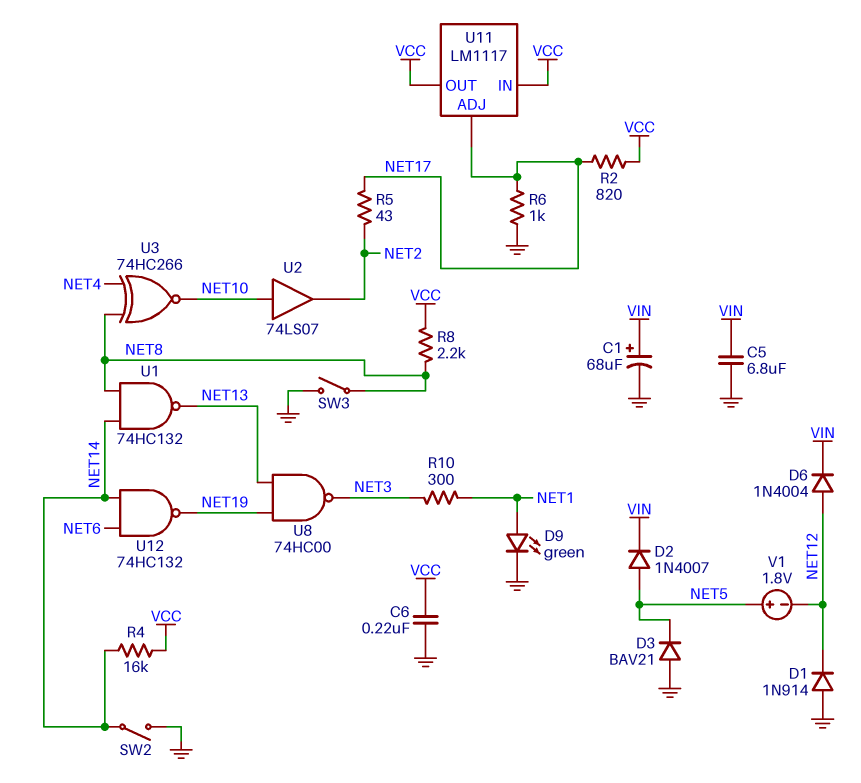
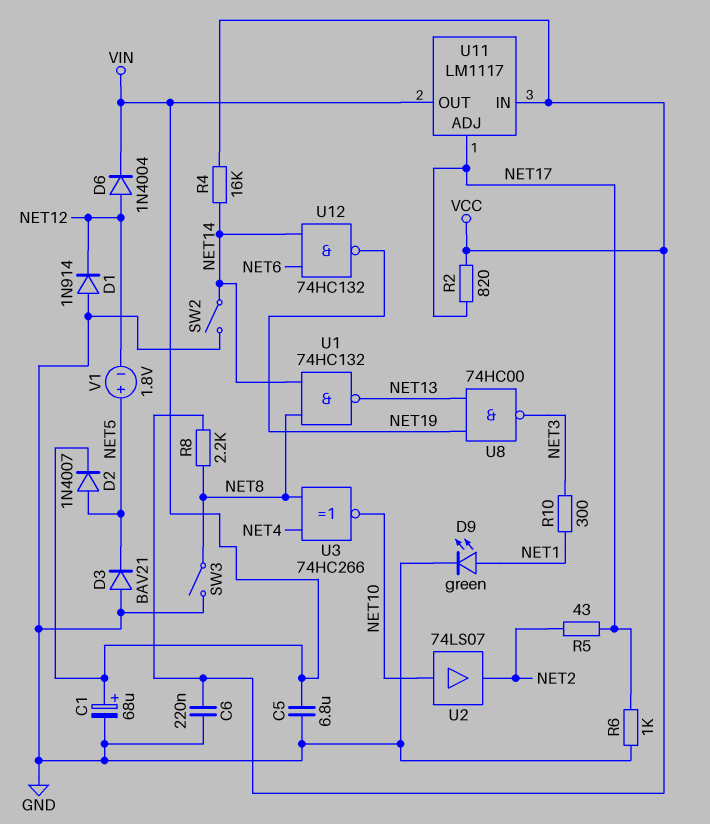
U11 pin OUT: VCC -> VIN

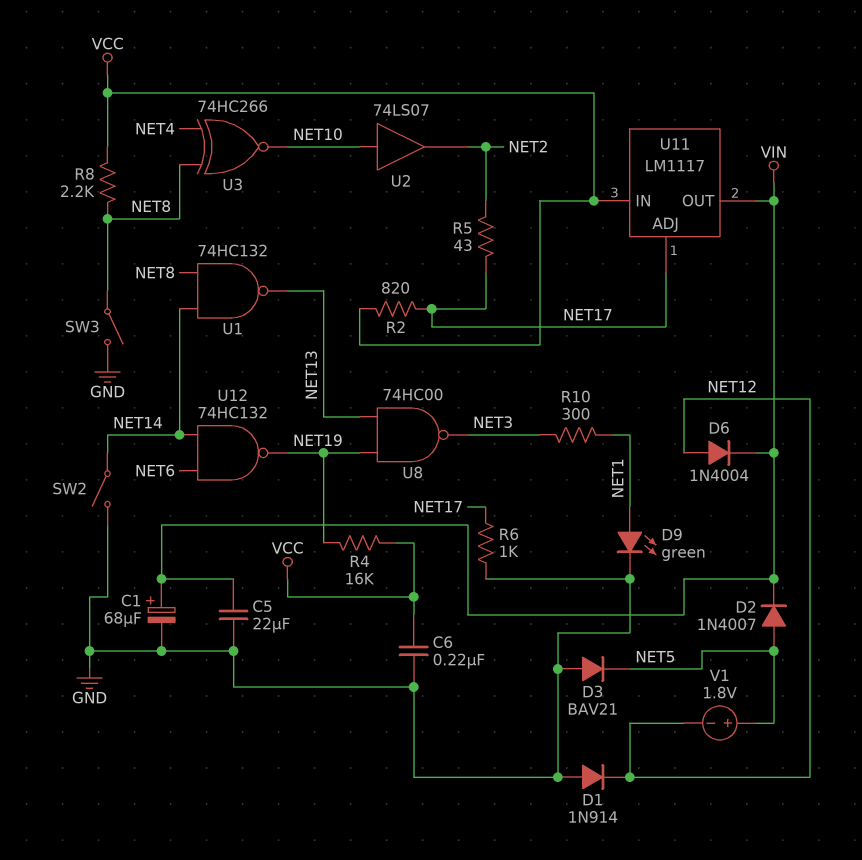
C5: 6.8uF (GND, VIN) -> 22uF (GND, VIN)
R4: 16k (NET14, VCC) -> 16k (NET19, VCC)

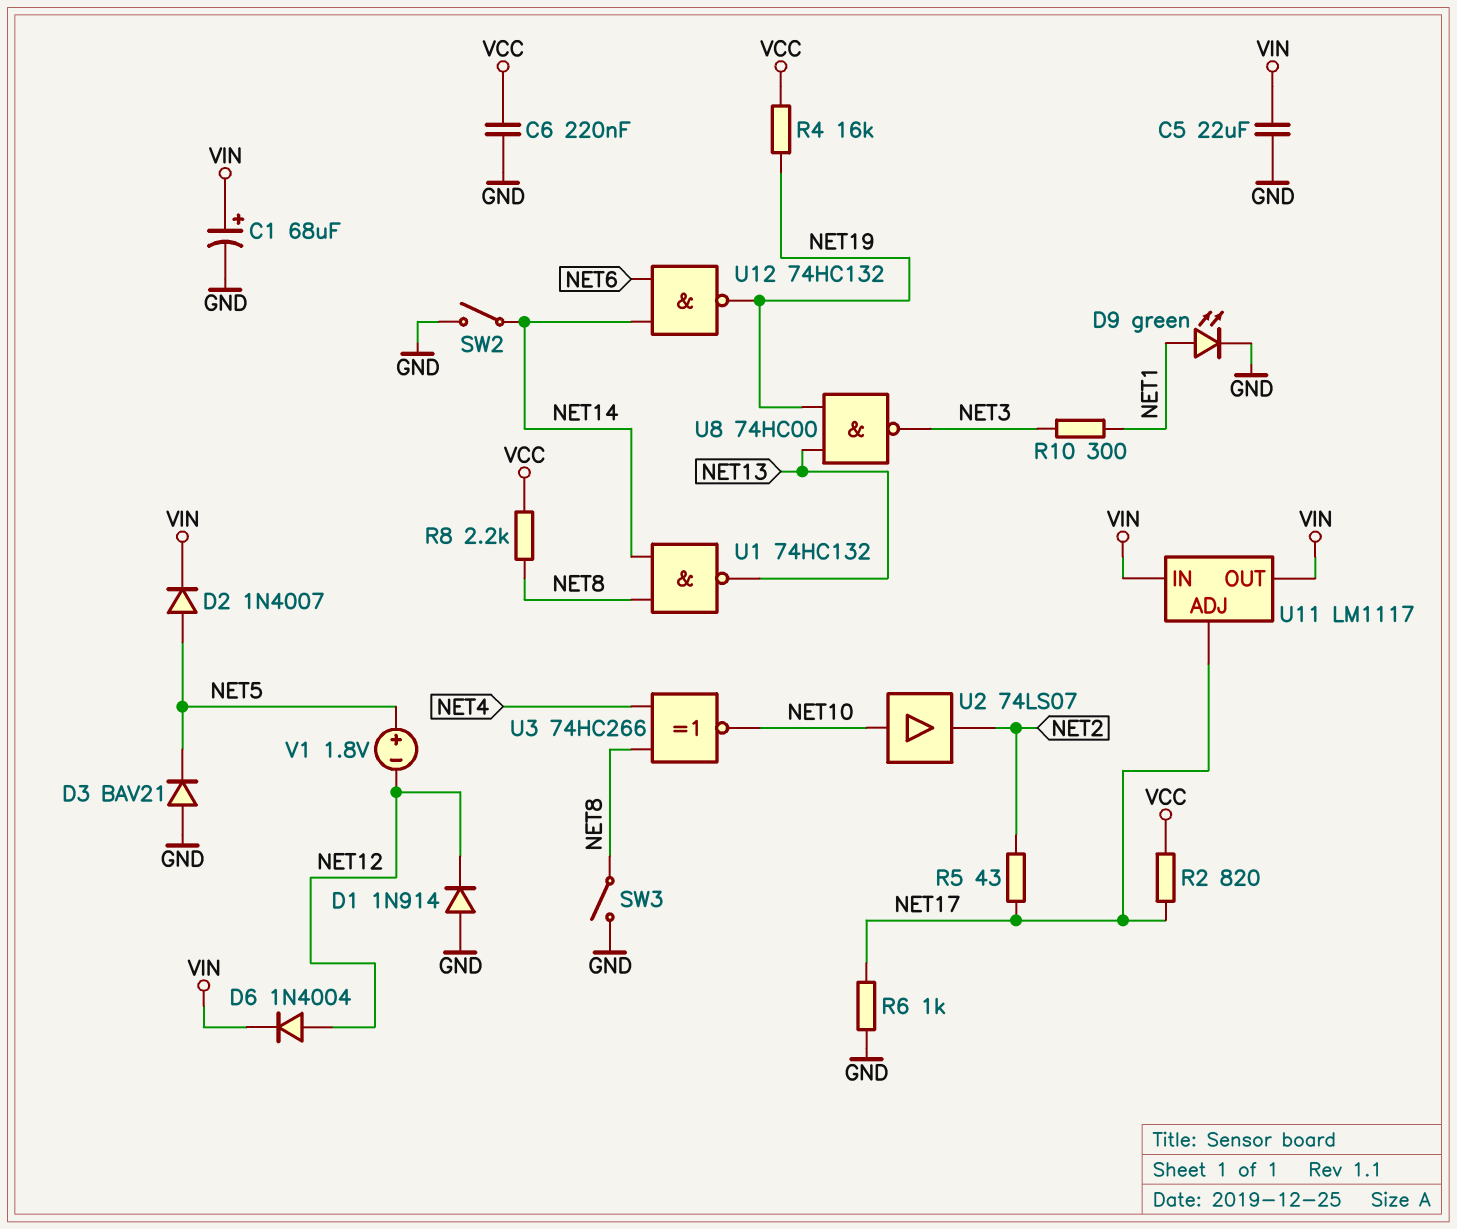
U11 pin IN: VCC -> VIN

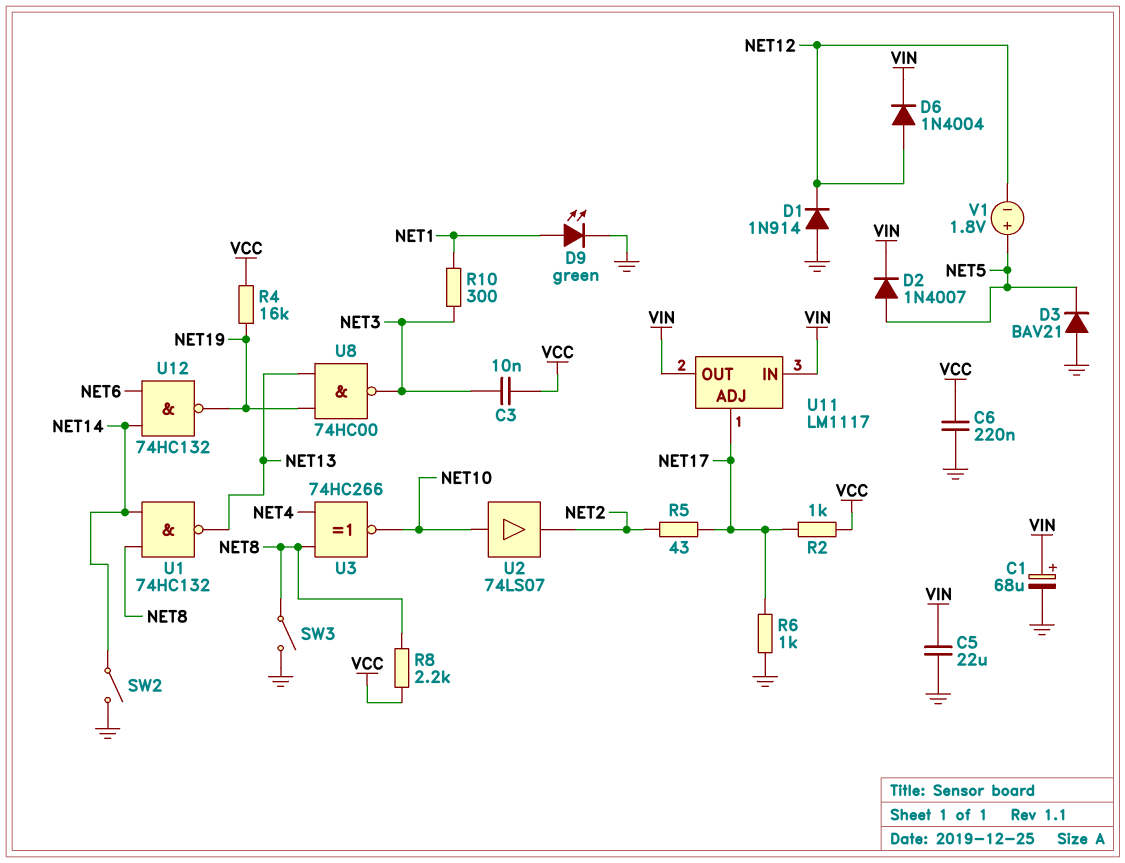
C3: none -> 10nF (NET3, VCC)
R2: 820 (NET17, VCC) -> 1k (NET17, VCC)

